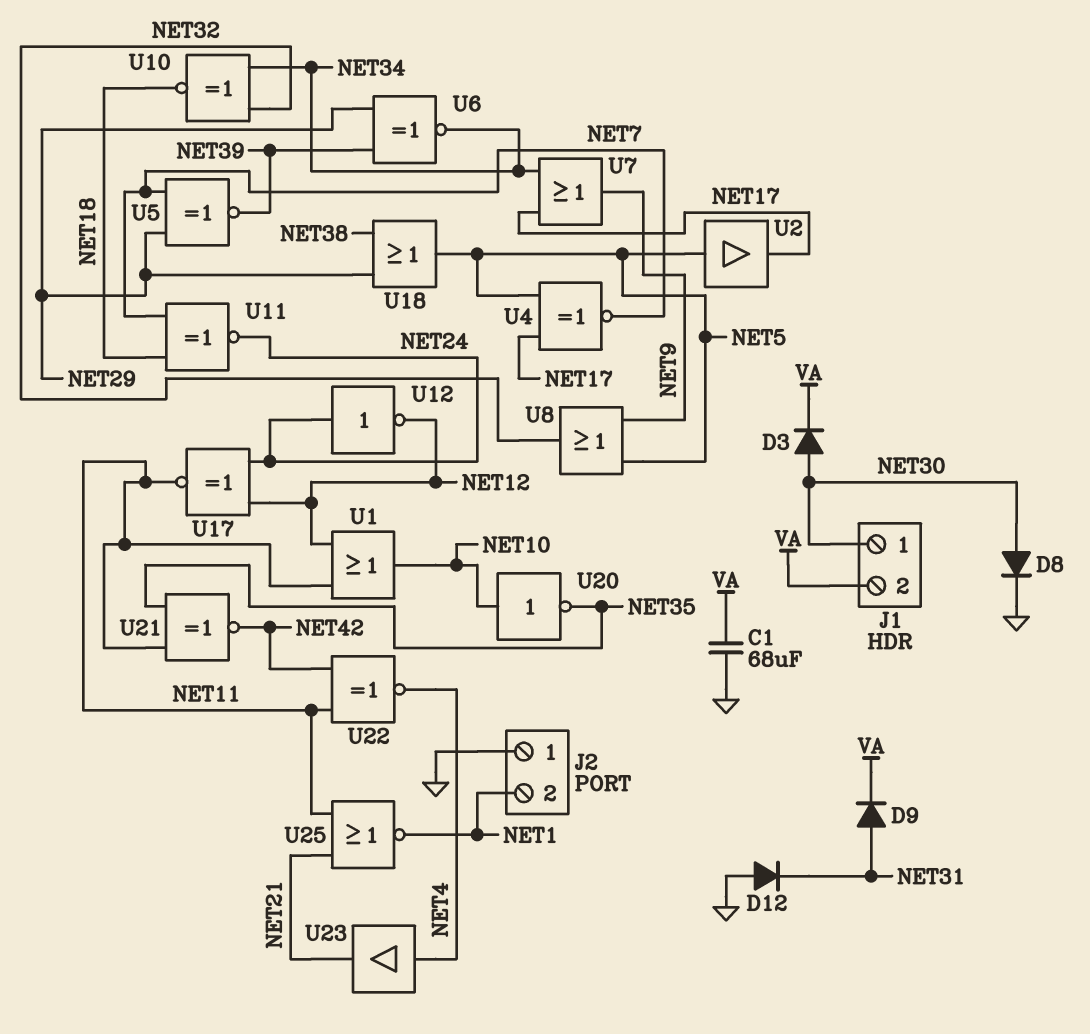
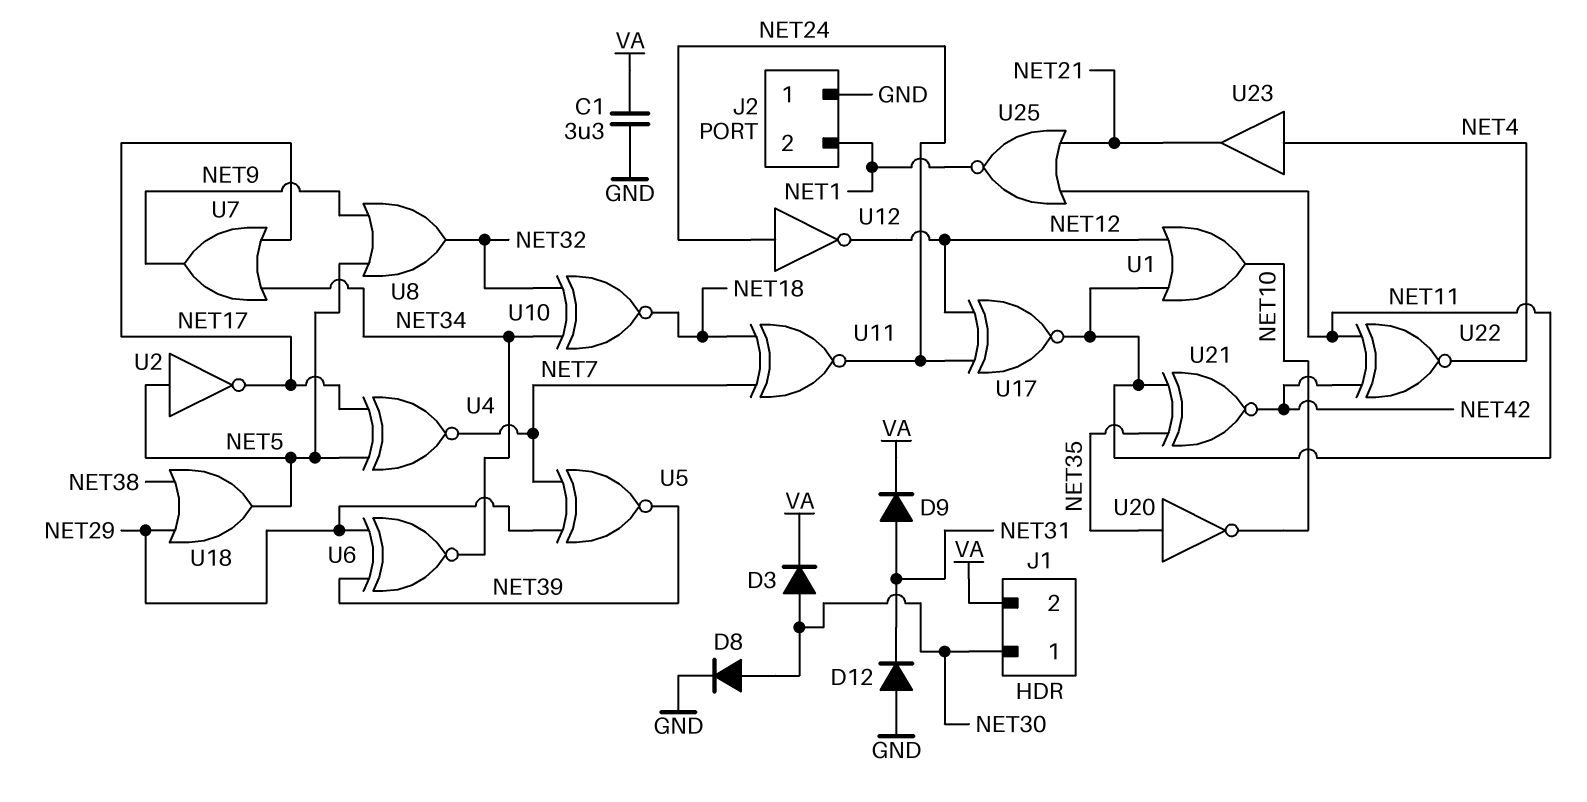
C1: 68uF (GND, VA) -> 3.3uF (GND, VA)
U2: buffer (in NET5, out NET17) -> NOT (in NET5, out NET17)
U20: NOT (in NET10, out NET35) -> NOT (in NET35, out NET10)

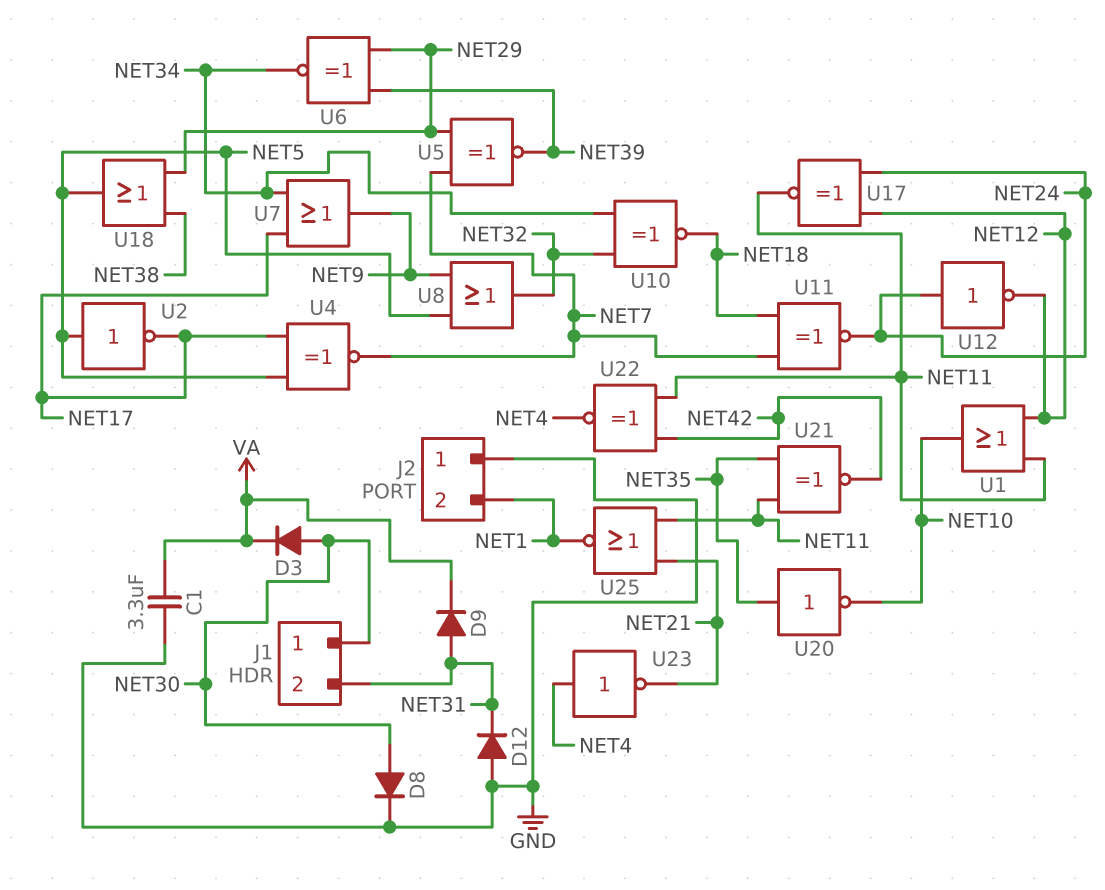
J1 pin 2: VA -> NET31
U23: buffer (in NET4, out NET21) -> NOT (in NET4, out NET21)

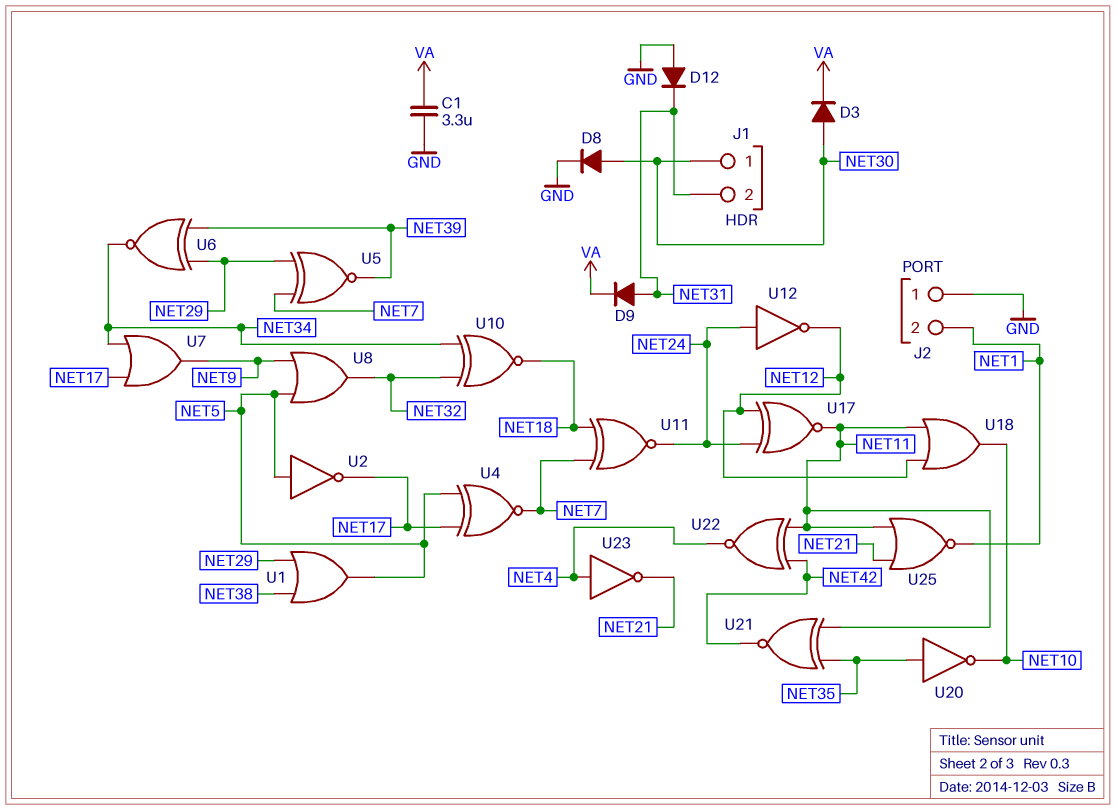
U1: OR (in NET11, in NET12, out NET10) -> OR (in NET29, in NET38, out NET5)
U18: OR (in NET29, in NET38, out NET5) -> OR (in NET11, in NET12, out NET10)

